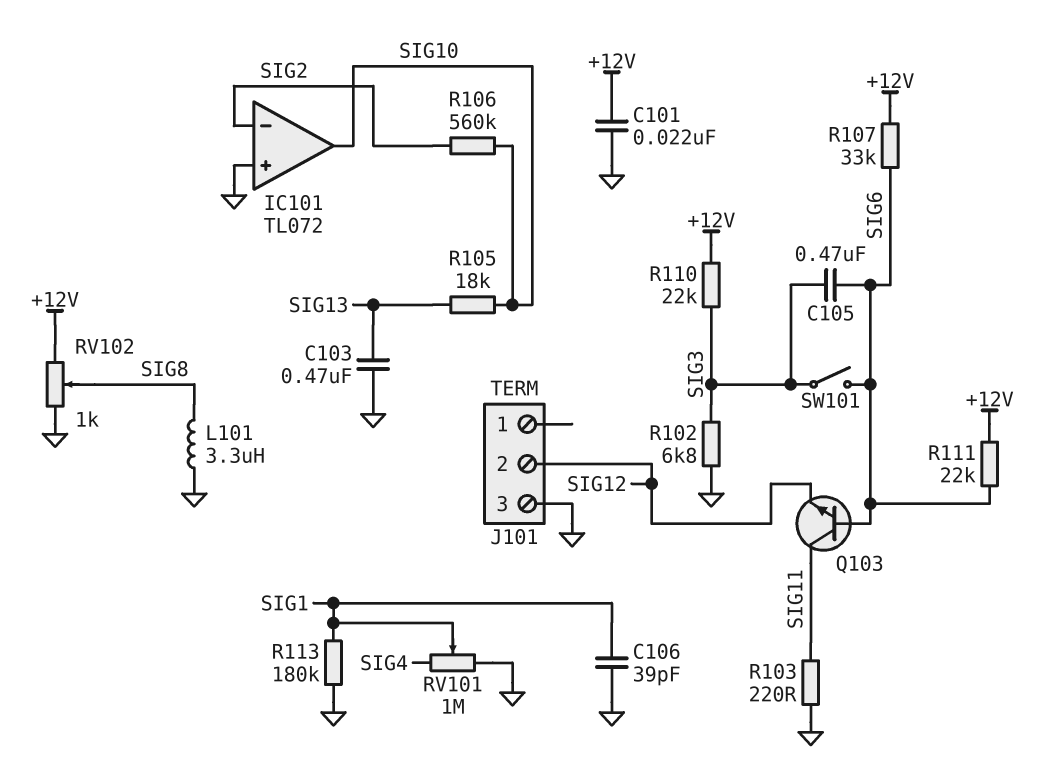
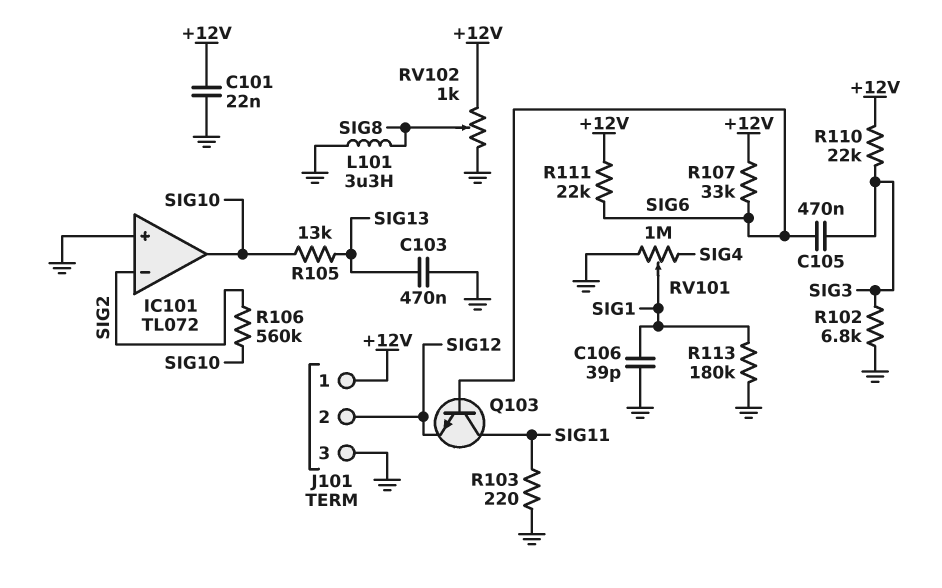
J101 pin 1: none -> +12V
R105: 18k (SIG10, SIG13) -> 13k (SIG10, SIG13)
SW101: switch (SIG3, SIG6) -> none

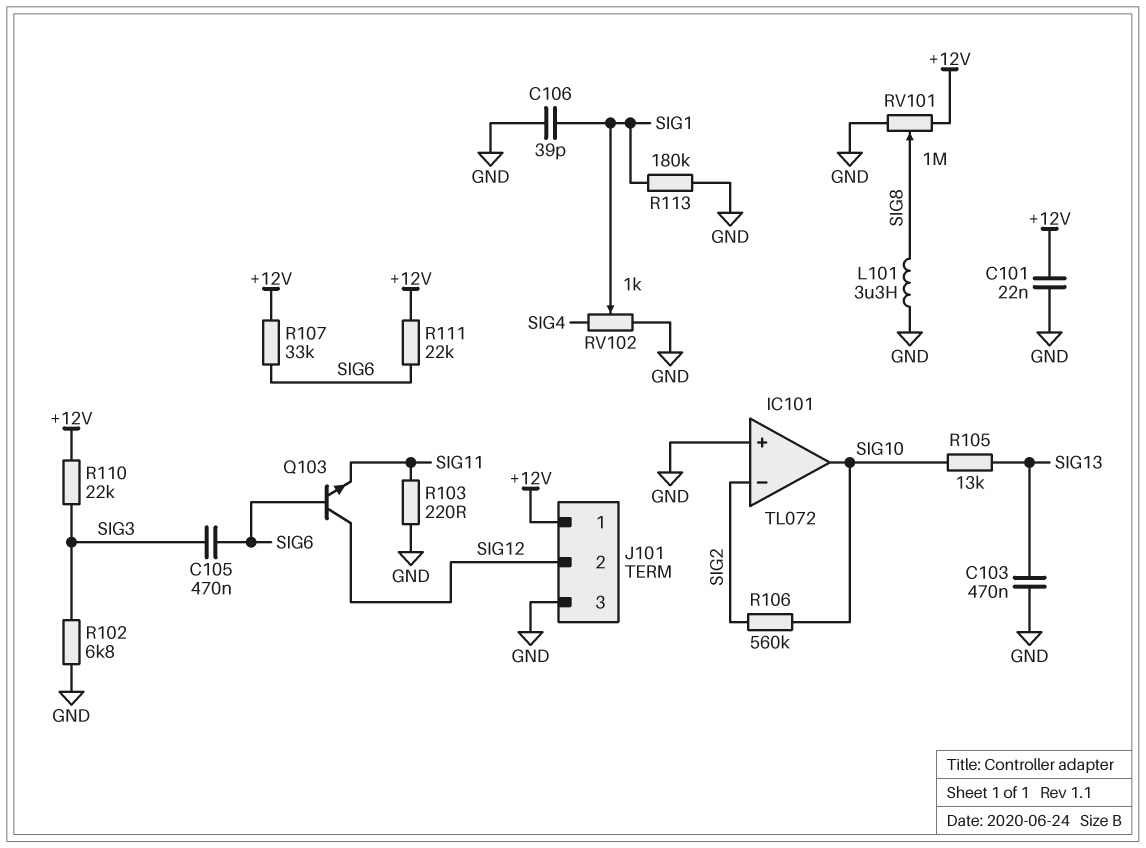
Q103: NPN (B SIG6, C SIG11, E SIG12) -> NPN (B SIG6, C SIG12, E SIG11)
RV101: 1M (GND, SIG4, wiper SIG1) -> 1M (+12V, GND, wiper SIG8)
RV102: 1k (+12V, GND, wiper SIG8) -> 1k (GND, SIG4, wiper SIG1)

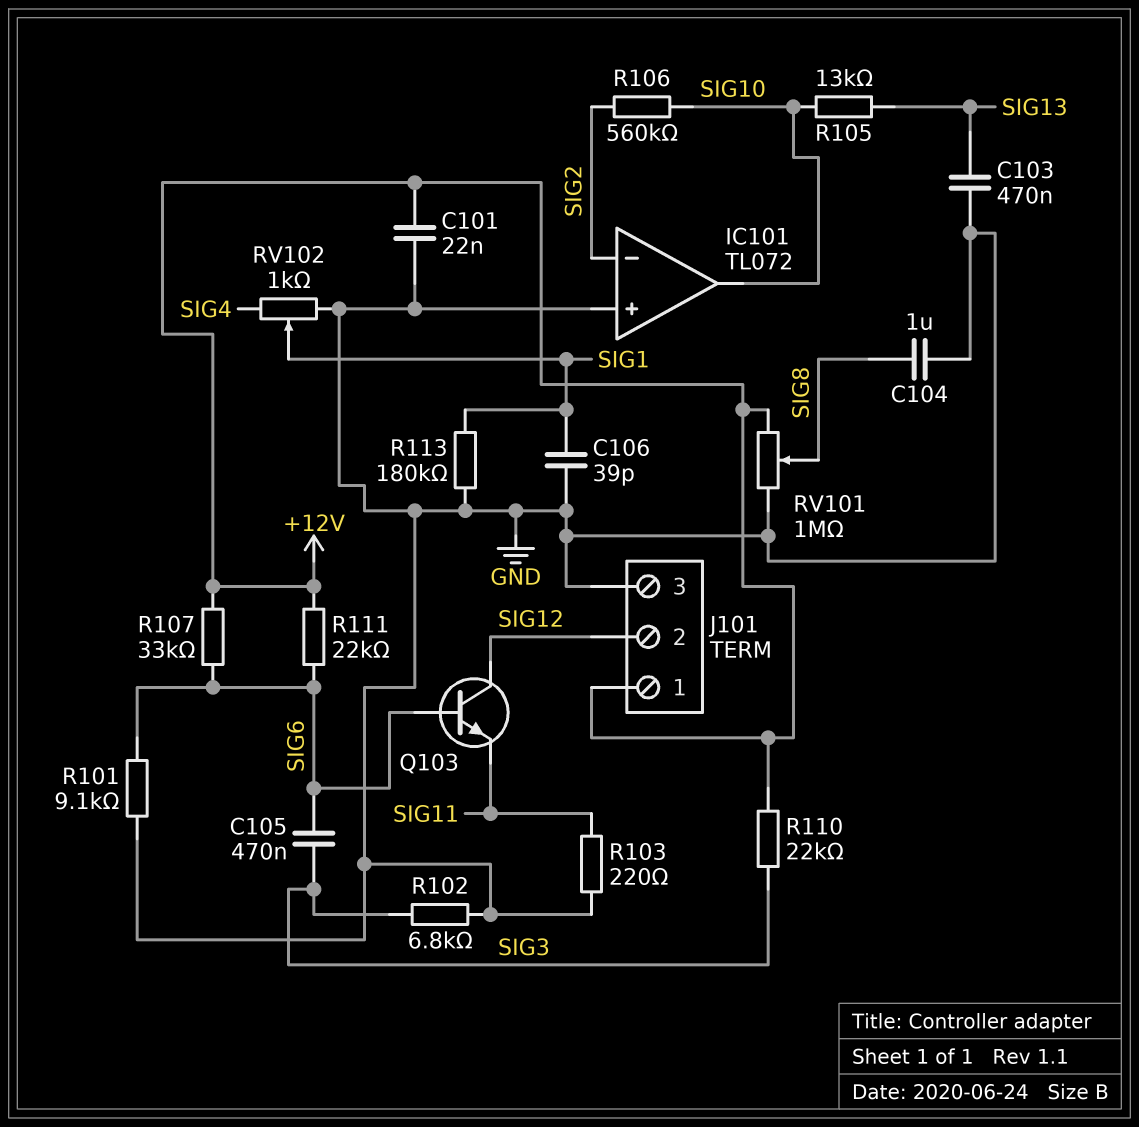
C104: none -> 1uF (GND, SIG8)
L101: 3.3uH (GND, SIG8) -> none
R101: none -> 9.1k (GND, SIG6)

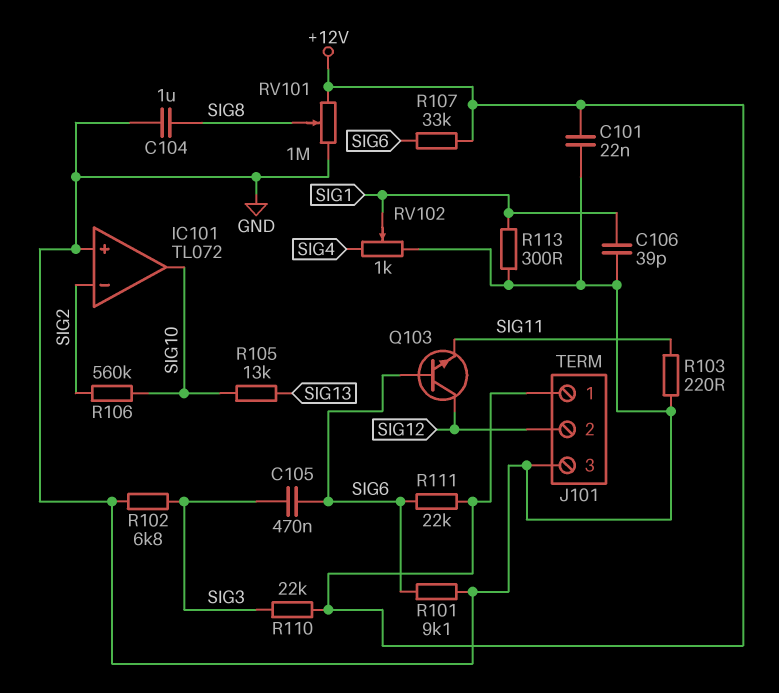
C103: 470nF (GND, SIG13) -> none
R113: 180k (GND, SIG1) -> 300 (GND, SIG1)

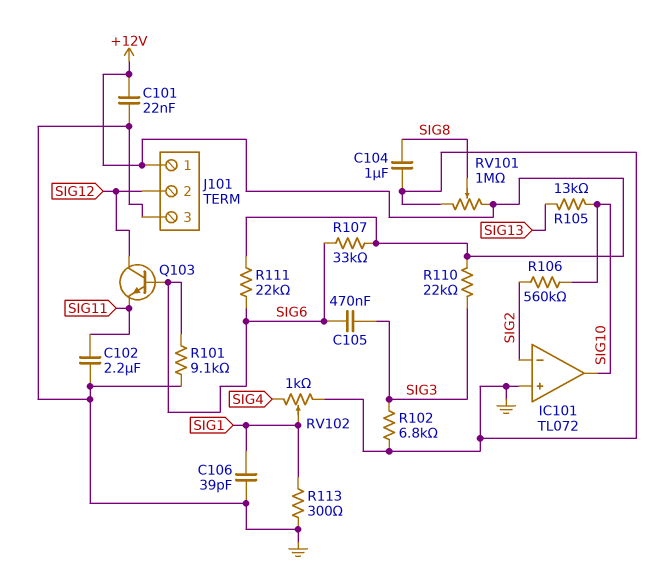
C102: none -> 2.2uF (GND, SIG11)
R103: 220 (GND, SIG11) -> none

